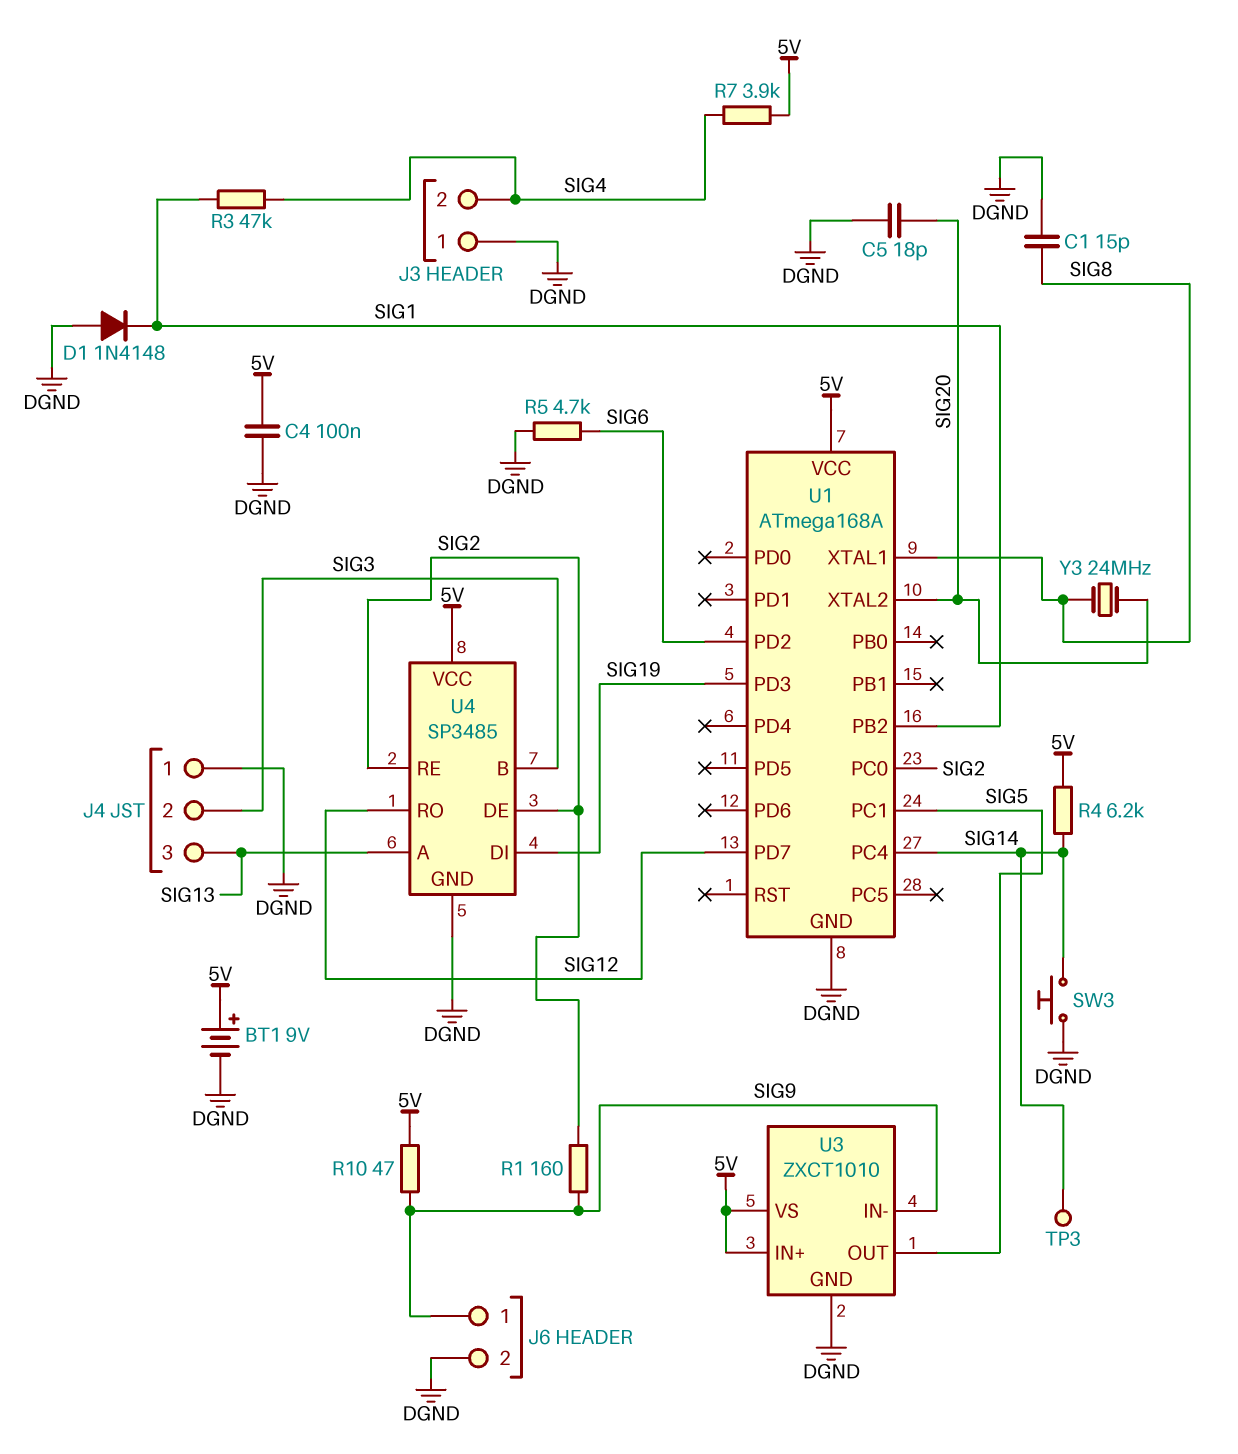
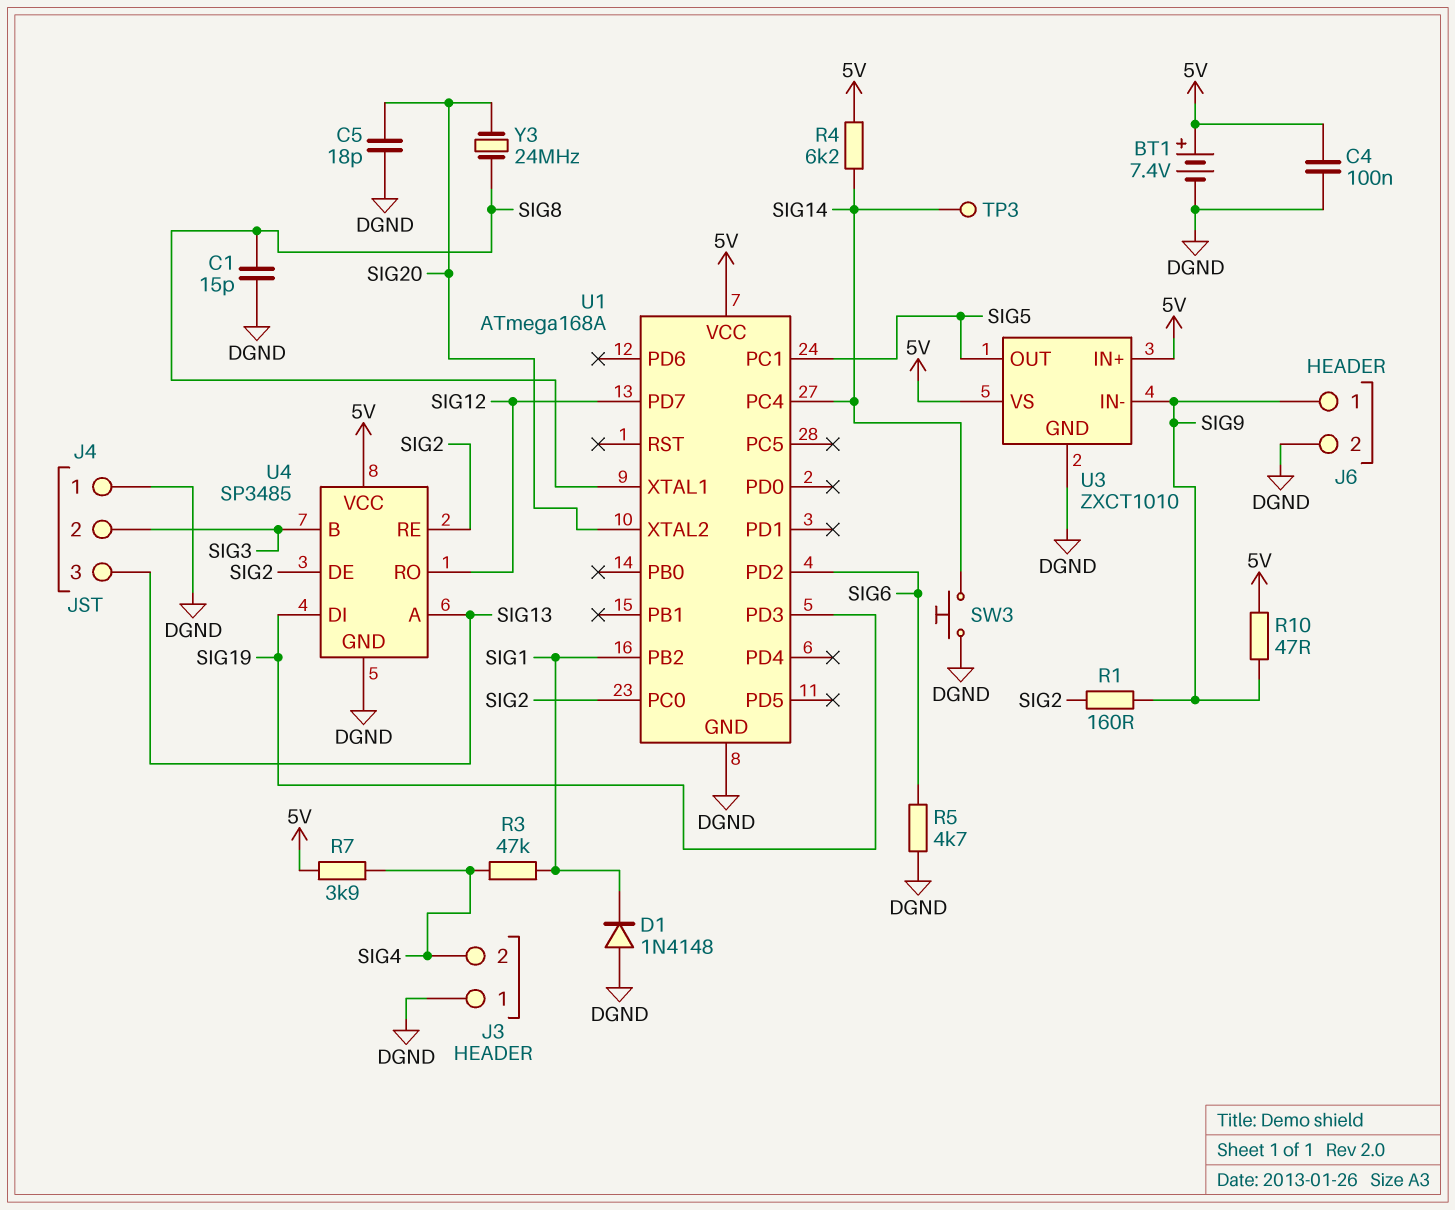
BT1: 9V (plus 5V, minus DGND) -> 7.4V (plus 5V, minus DGND)

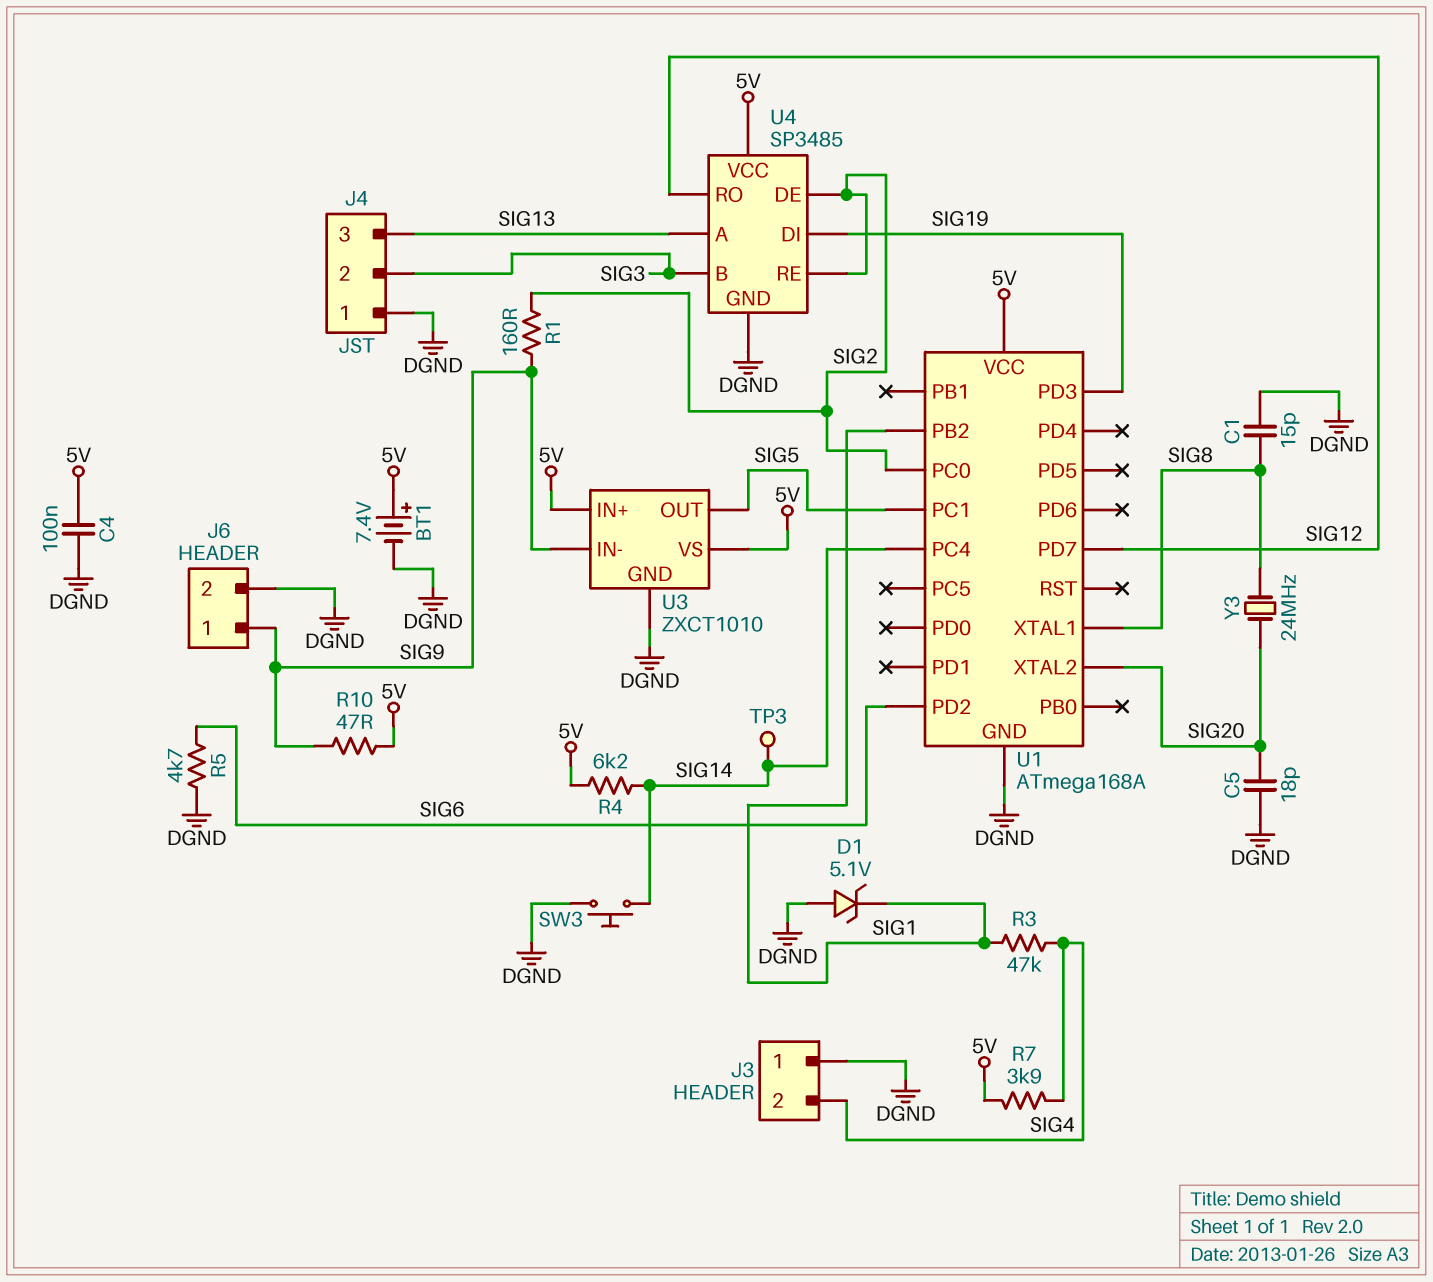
D1: diode 1N4148 (A DGND, K SIG1) -> zener 5.1V (A DGND, K SIG1)

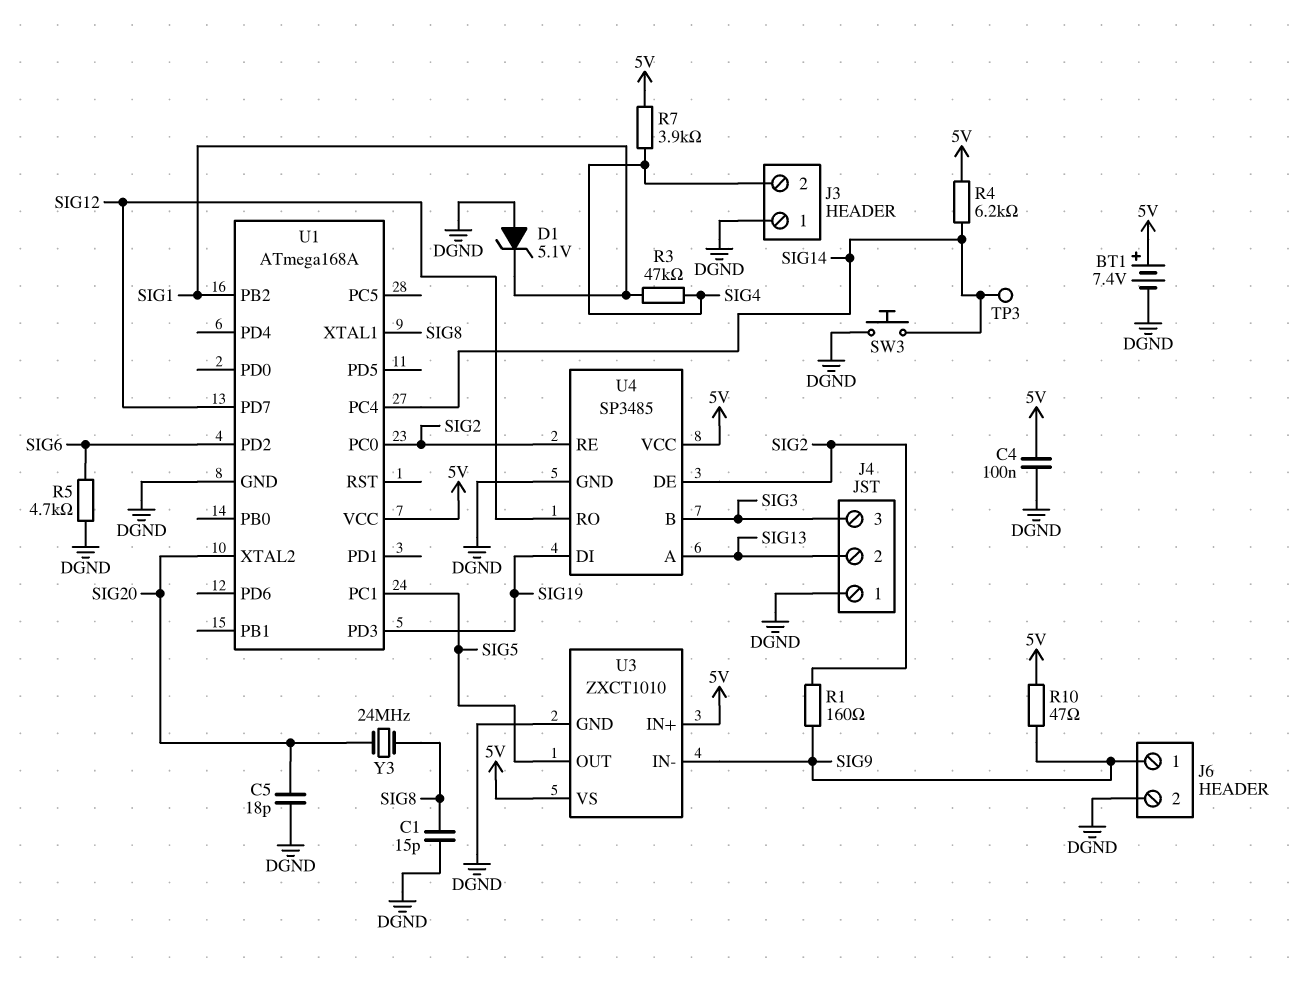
J4 pin 2: SIG3 -> SIG13
J4 pin 3: SIG13 -> SIG3

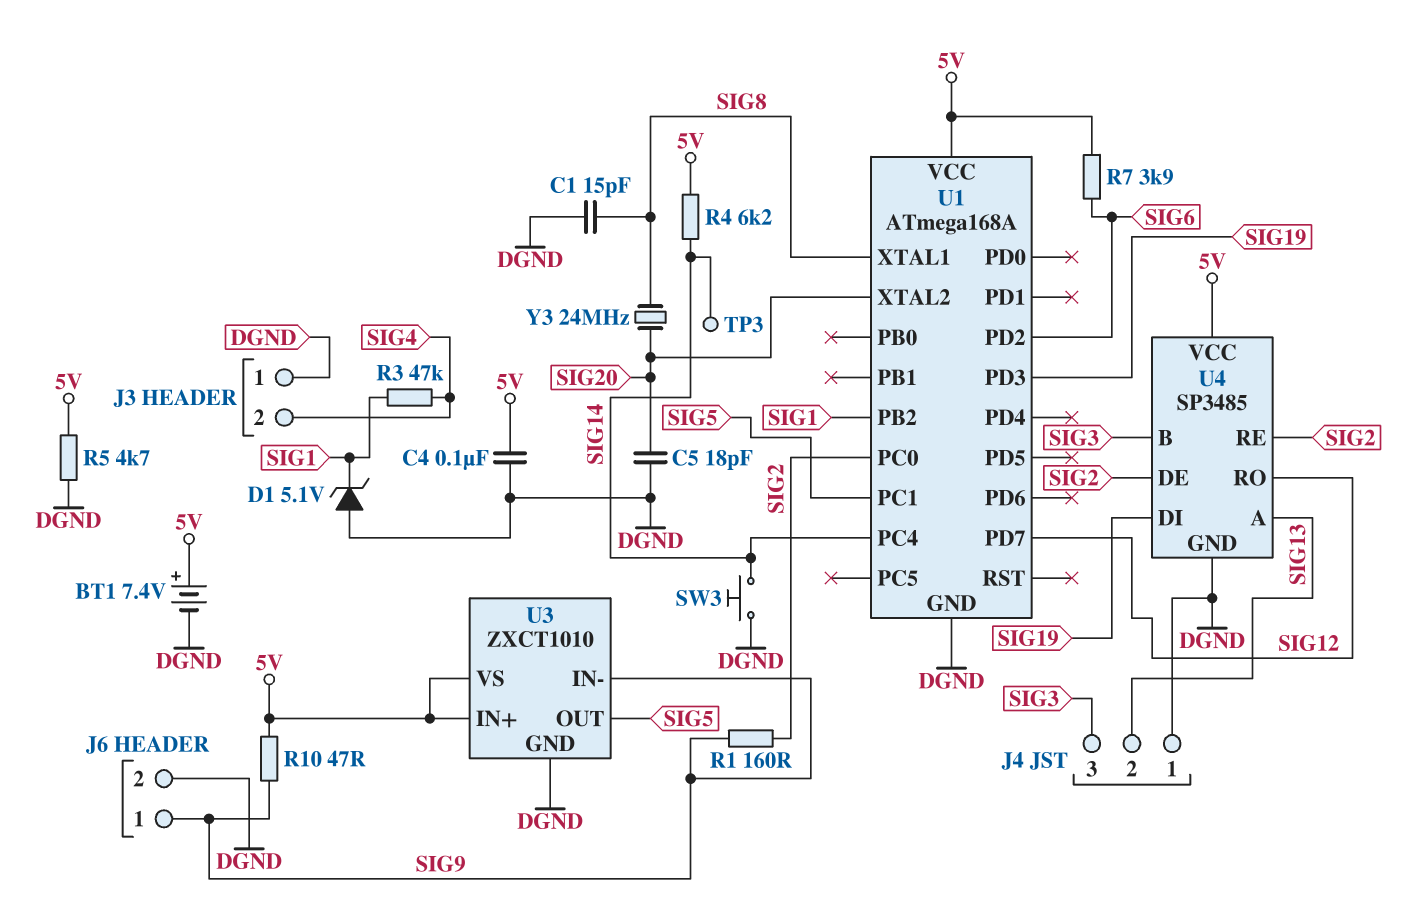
R5: 4.7k (DGND, SIG6) -> 4.7k (5V, DGND)
R7: 3.9k (5V, SIG4) -> 3.9k (5V, SIG6)

